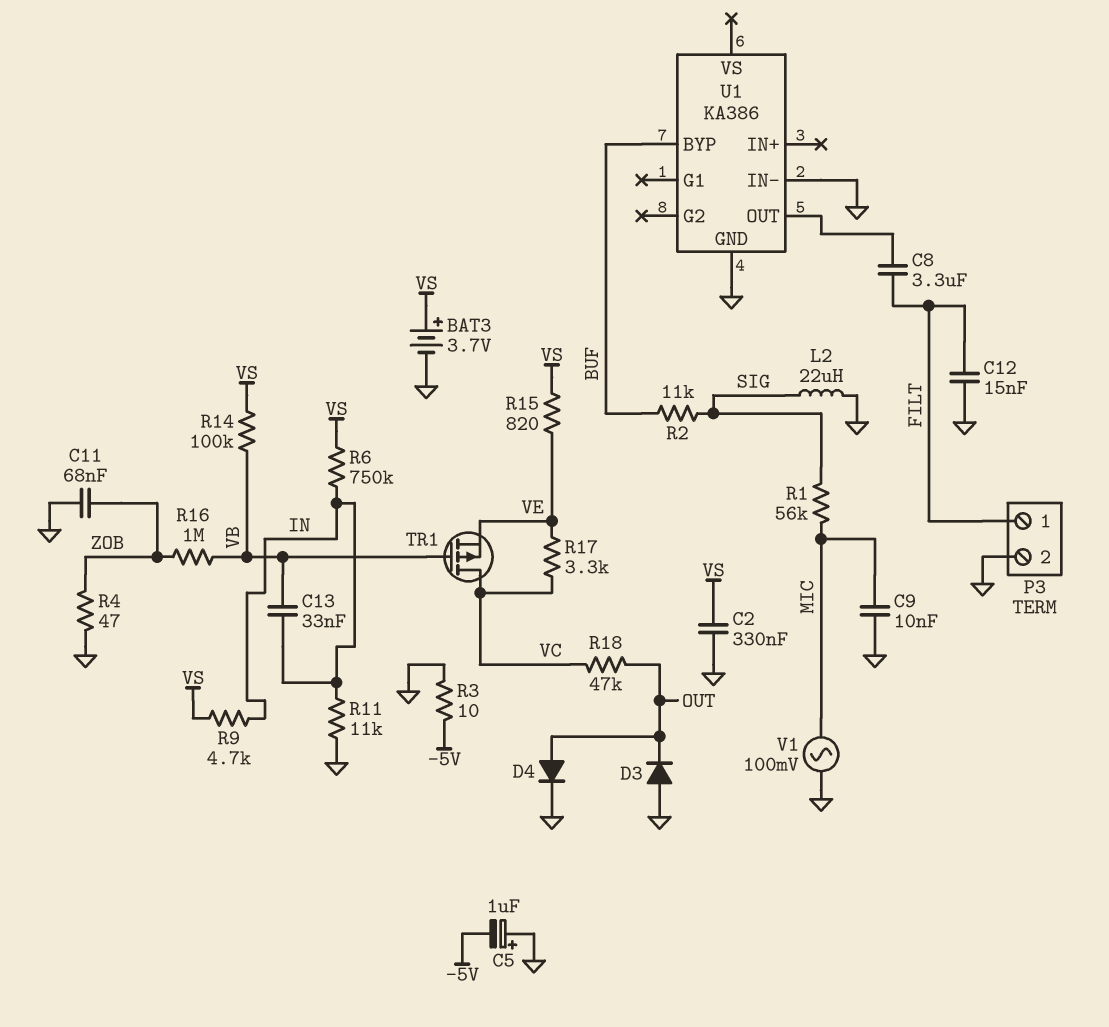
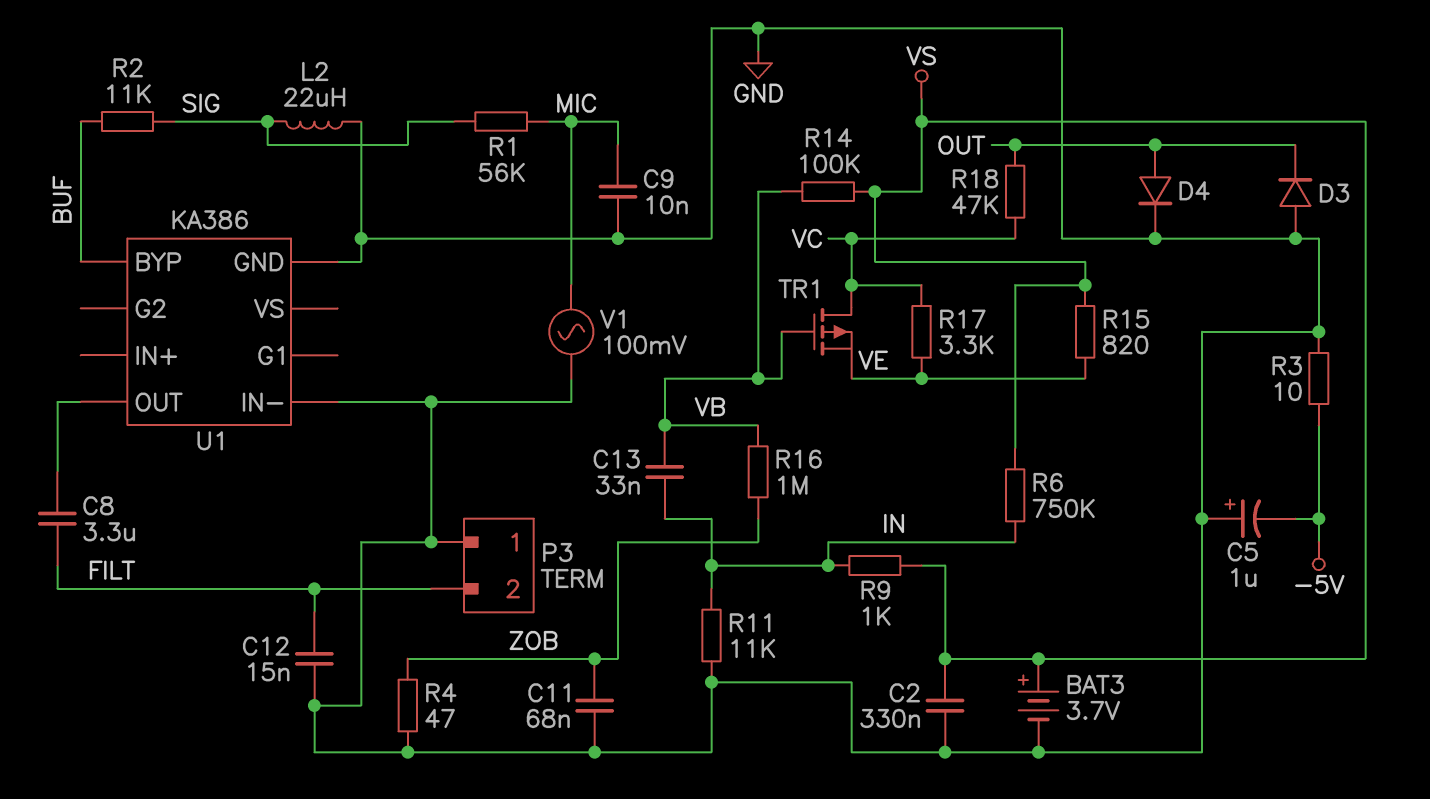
P3 pin 1: FILT -> GND
P3 pin 2: GND -> FILT
R9: 4.7k (IN, VS) -> 1k (IN, VS)

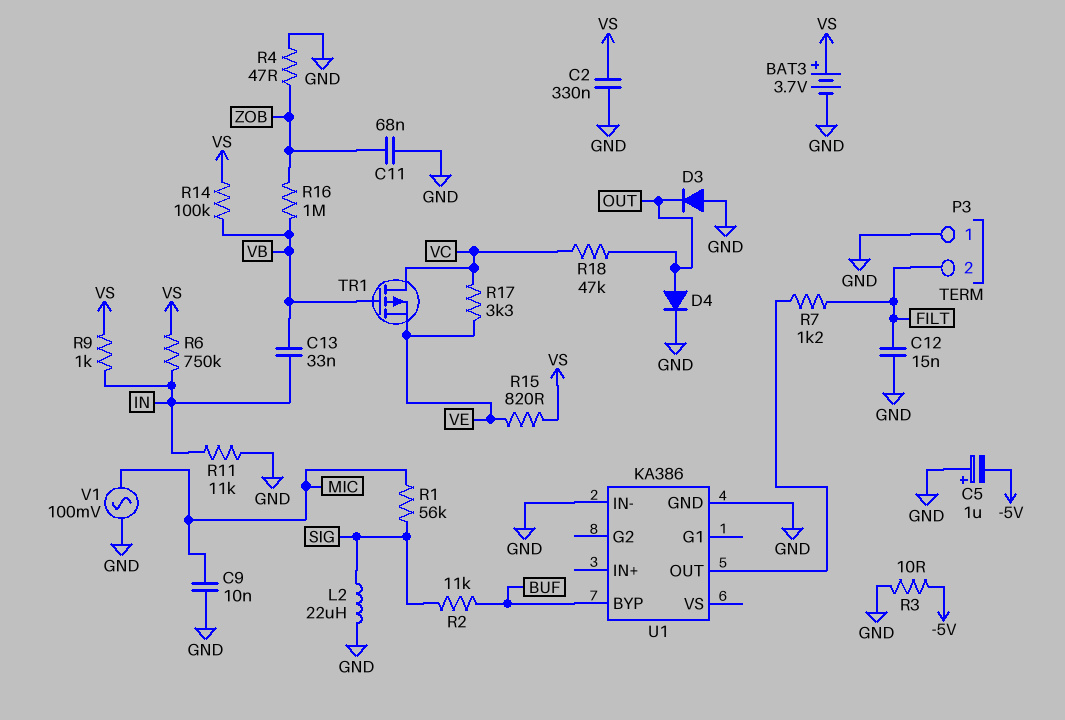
C8: 3.3uF (FILT, U1/OUT) -> none
R7: none -> 1.2k (FILT, U1/OUT)

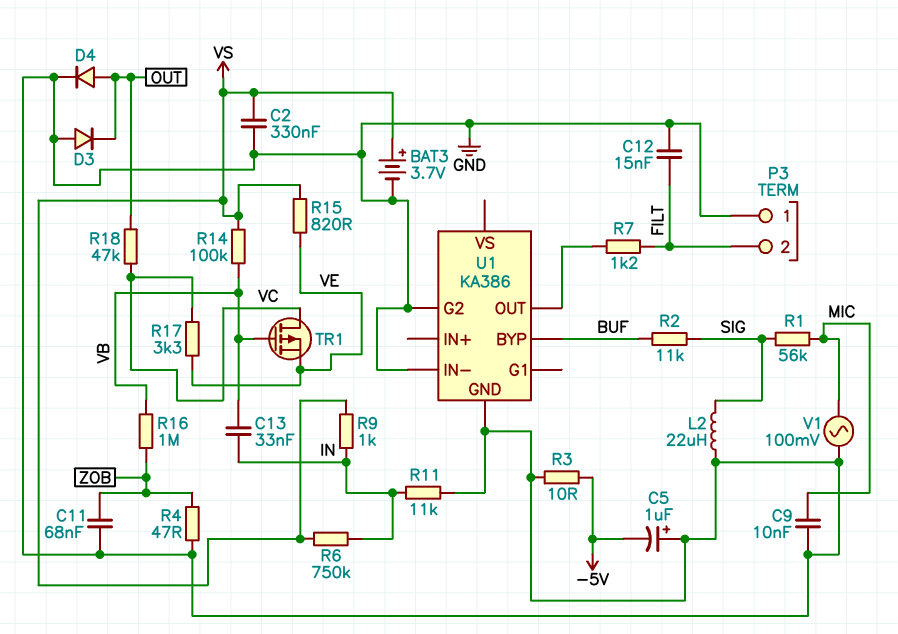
U1 pin G2: none -> GND

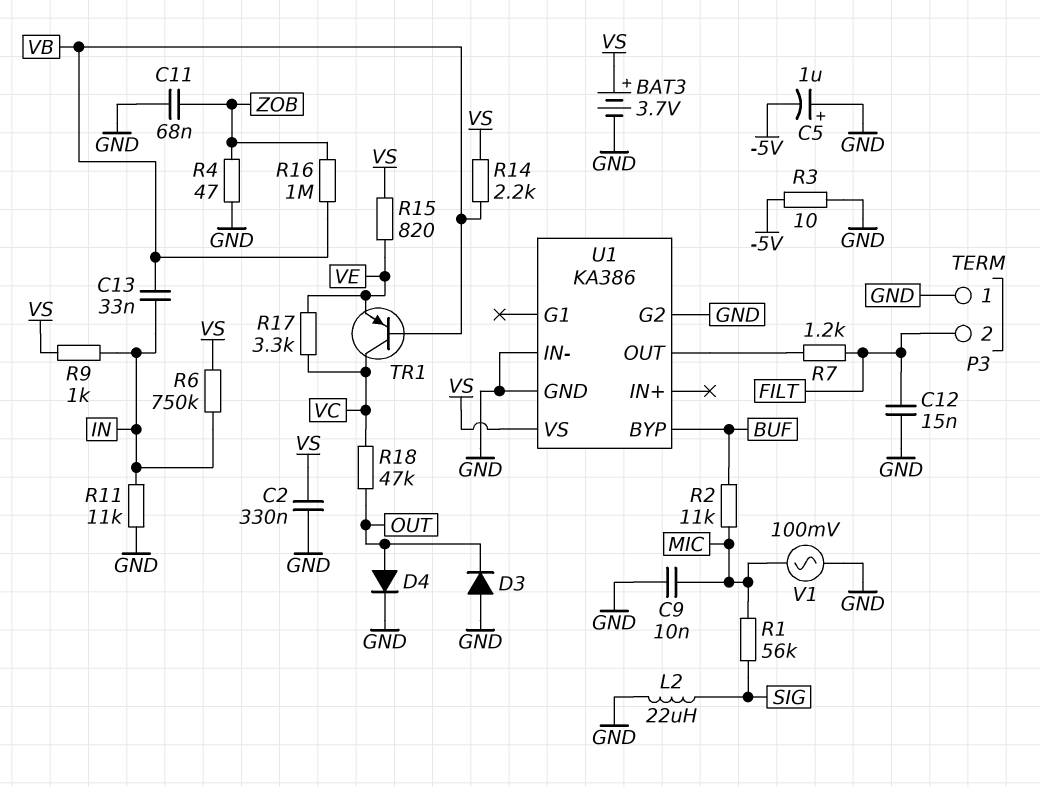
R2: 11k (BUF, SIG) -> 11k (BUF, MIC)
R14: 100k (VB, VS) -> 2.2k (VB, VS)
TR1: PMOS (G VB, D VC, S VE) -> PNP (B VB, C VC, E VE)
U1 pin VS: none -> VS

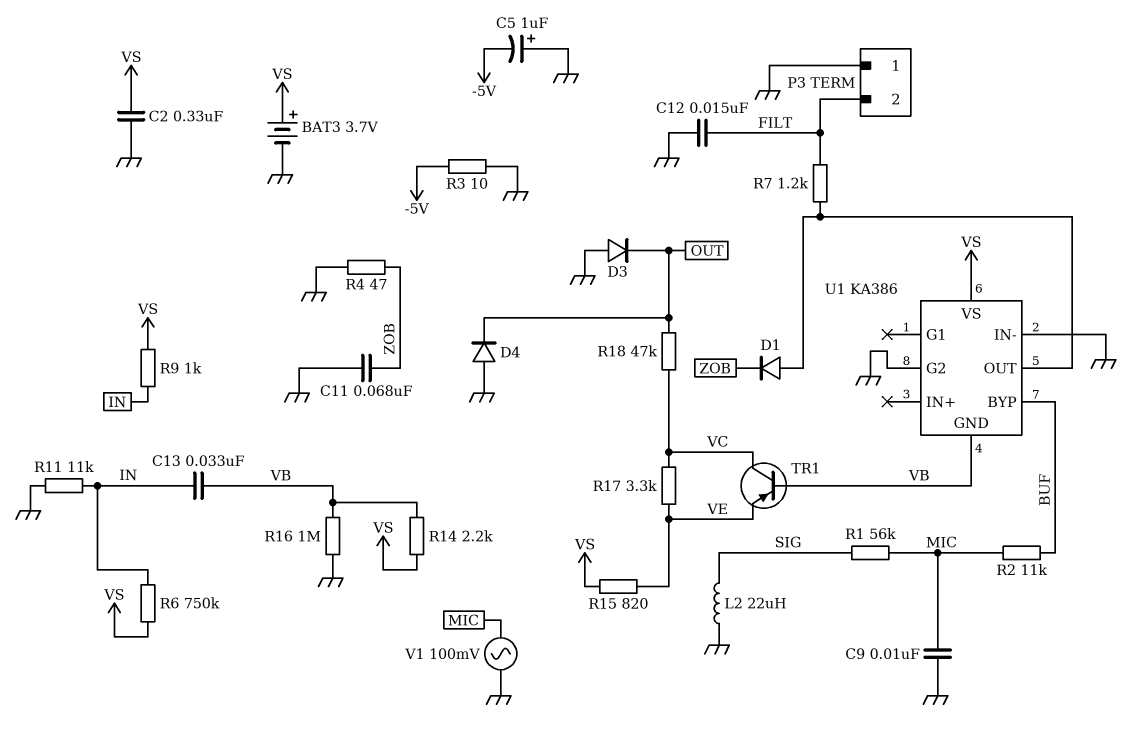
D1: none -> diode (A U1/OUT, K ZOB)
D4: diode (A OUT, K GND) -> diode (A GND, K OUT)
R16: 1M (VB, ZOB) -> 1M (GND, VB)
U1 pin GND: GND -> VB

